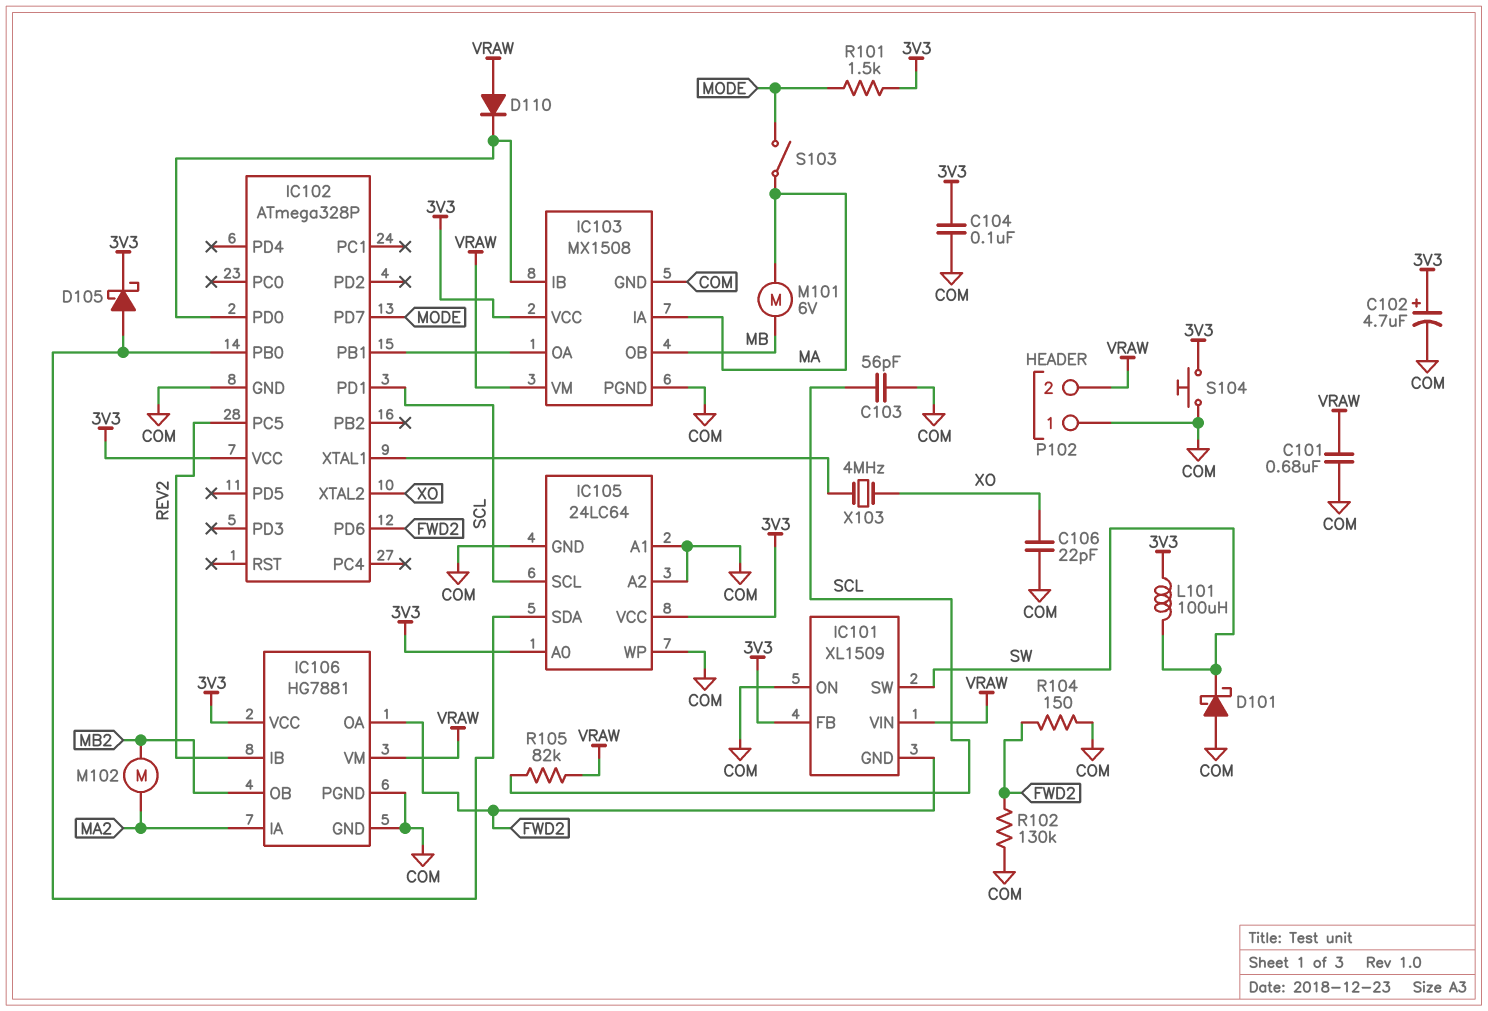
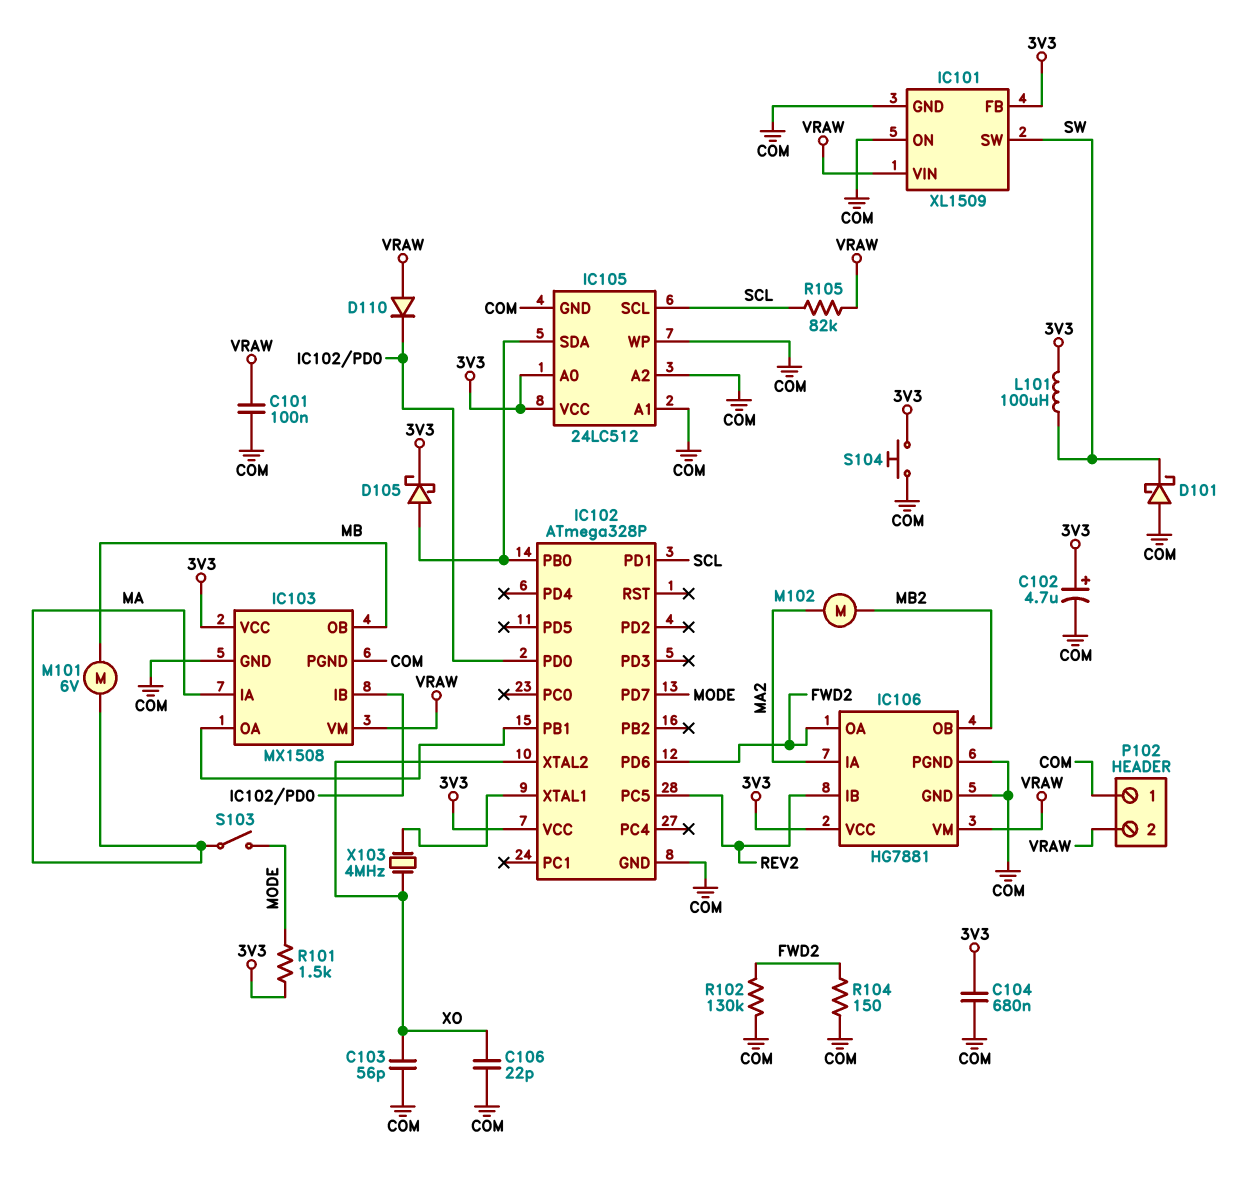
C101: 680nF (COM, VRAW) -> 100nF (COM, VRAW)
C103: 56pF (COM, SCL) -> 56pF (COM, XO)
C104: 100nF (3V3, COM) -> 680nF (3V3, COM)
IC101 pin GND: FWD2 -> COM
IC105: 24LC64 -> 24LC512

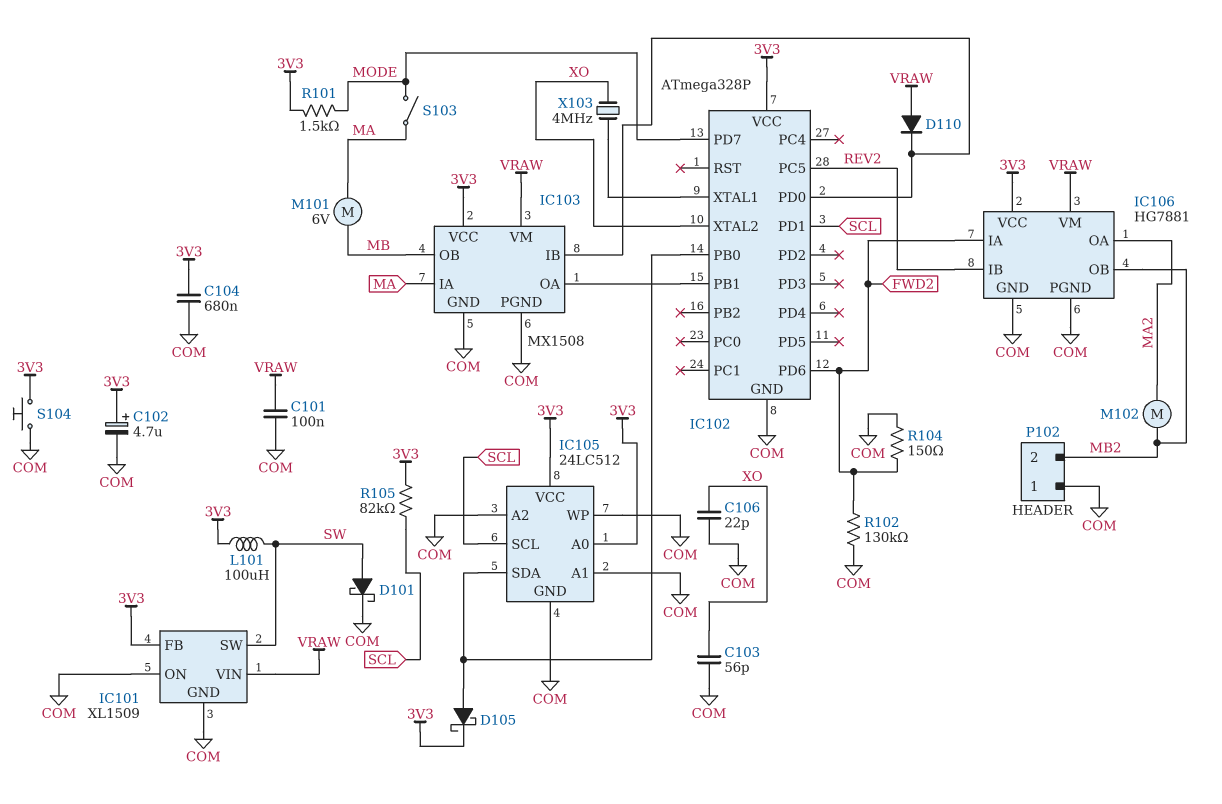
D101: schottky (A COM, K SW) -> schottky (A SW, K COM)
IC106 pin IA: MA2 -> FWD2
IC106 pin OA: FWD2 -> MA2
P102 pin 2: VRAW -> MB2
R105: 82k (SCL, VRAW) -> 82k (3V3, SCL)

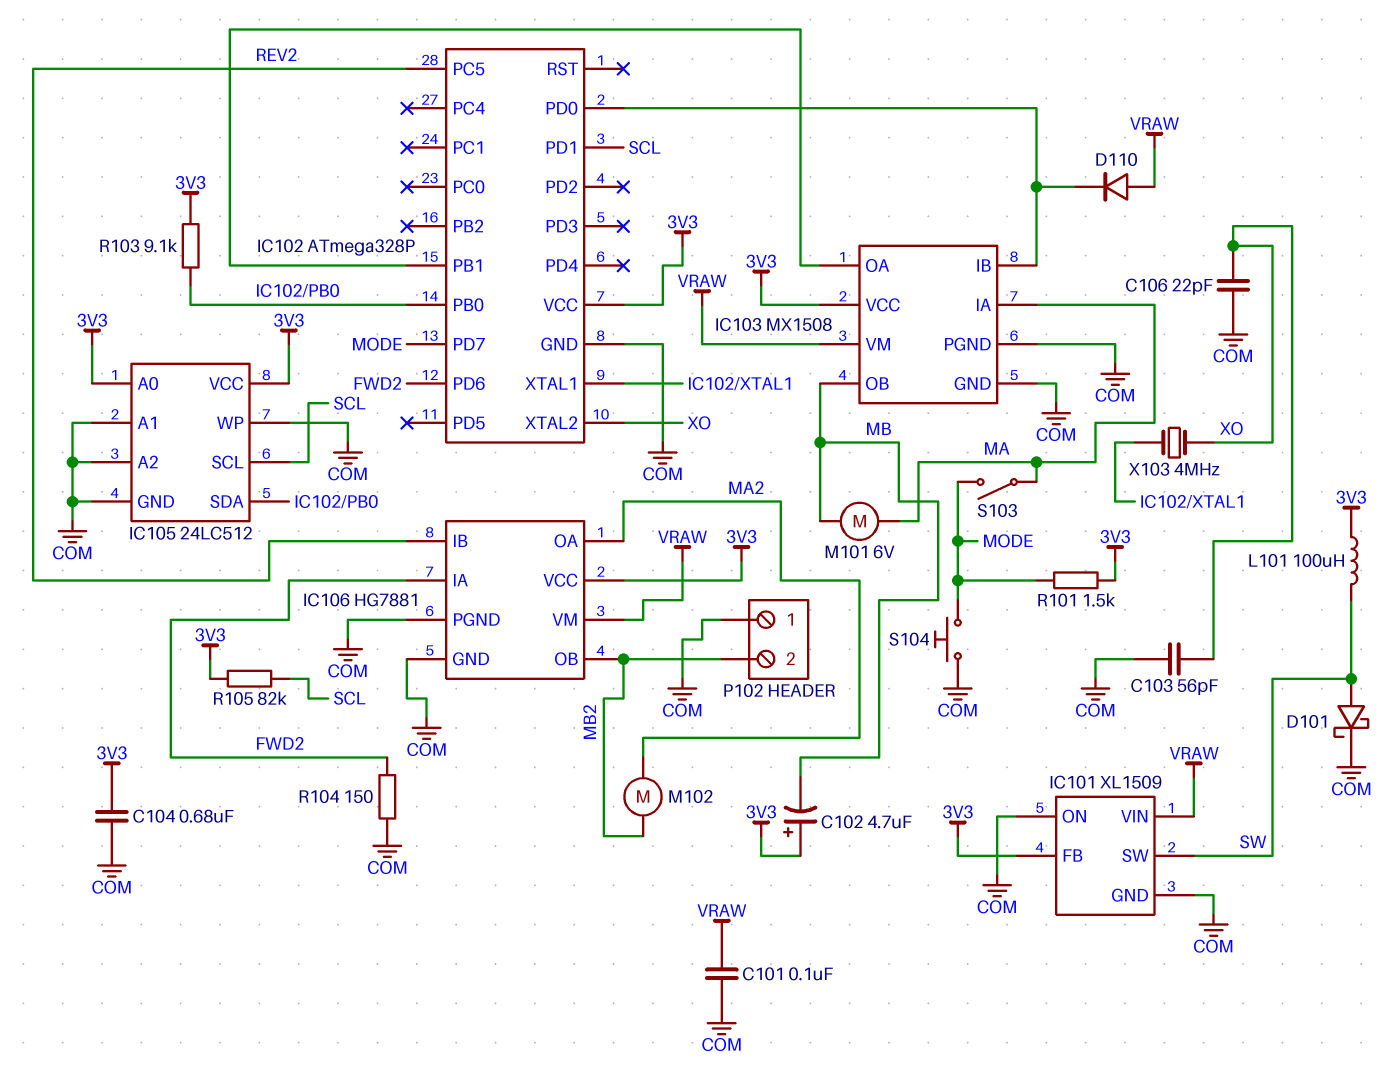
C102: 4.7uF (plus 3V3, minus COM) -> 4.7uF (plus 3V3, minus MB)
D105: schottky (A IC102/PB0, K 3V3) -> none
R102: 130k (COM, FWD2) -> none
R103: none -> 9.1k (3V3, IC102/PB0)
S104: button (3V3, COM) -> button (COM, MODE)

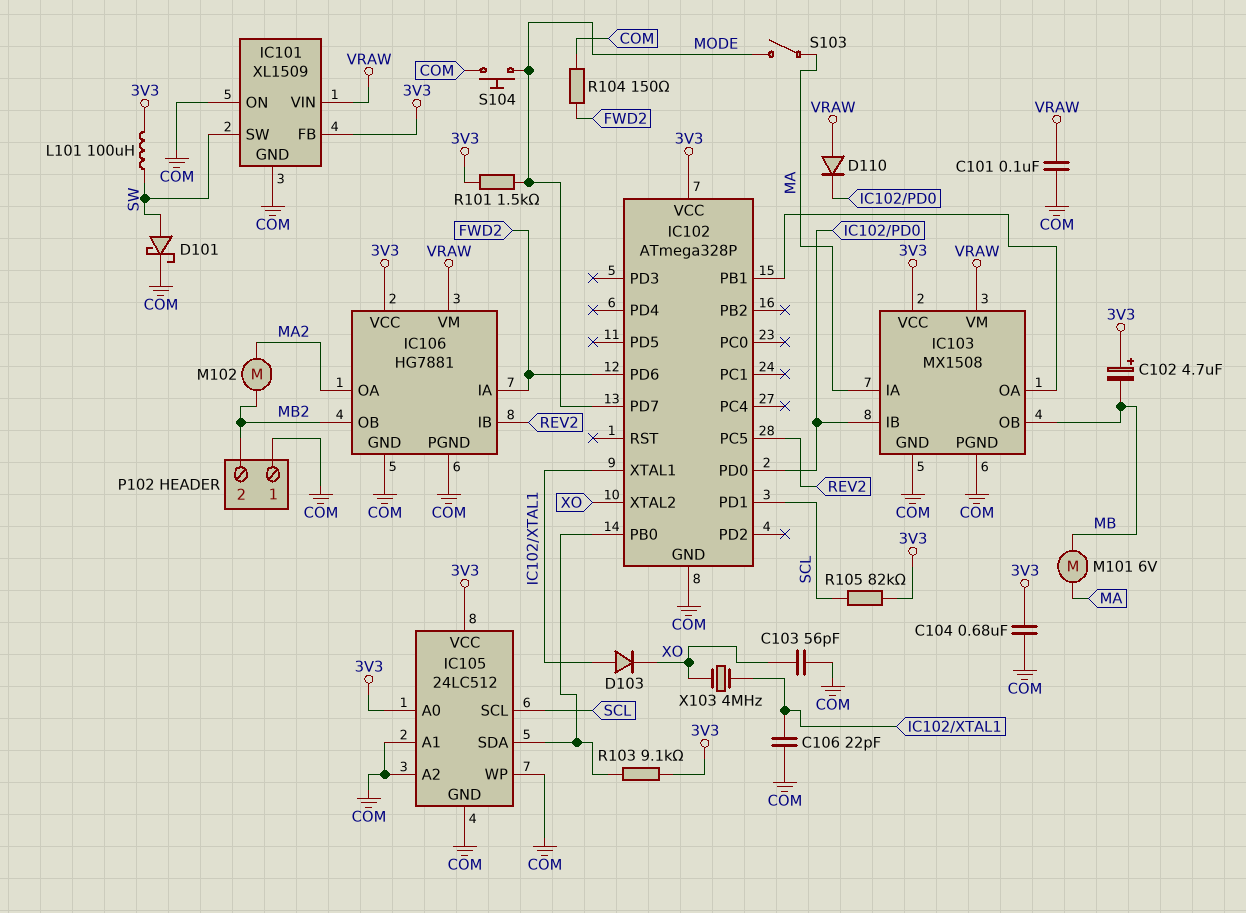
C106: 22pF (COM, XO) -> 22pF (COM, IC102/XTAL1)
D103: none -> diode (A IC102/XTAL1, K XO)

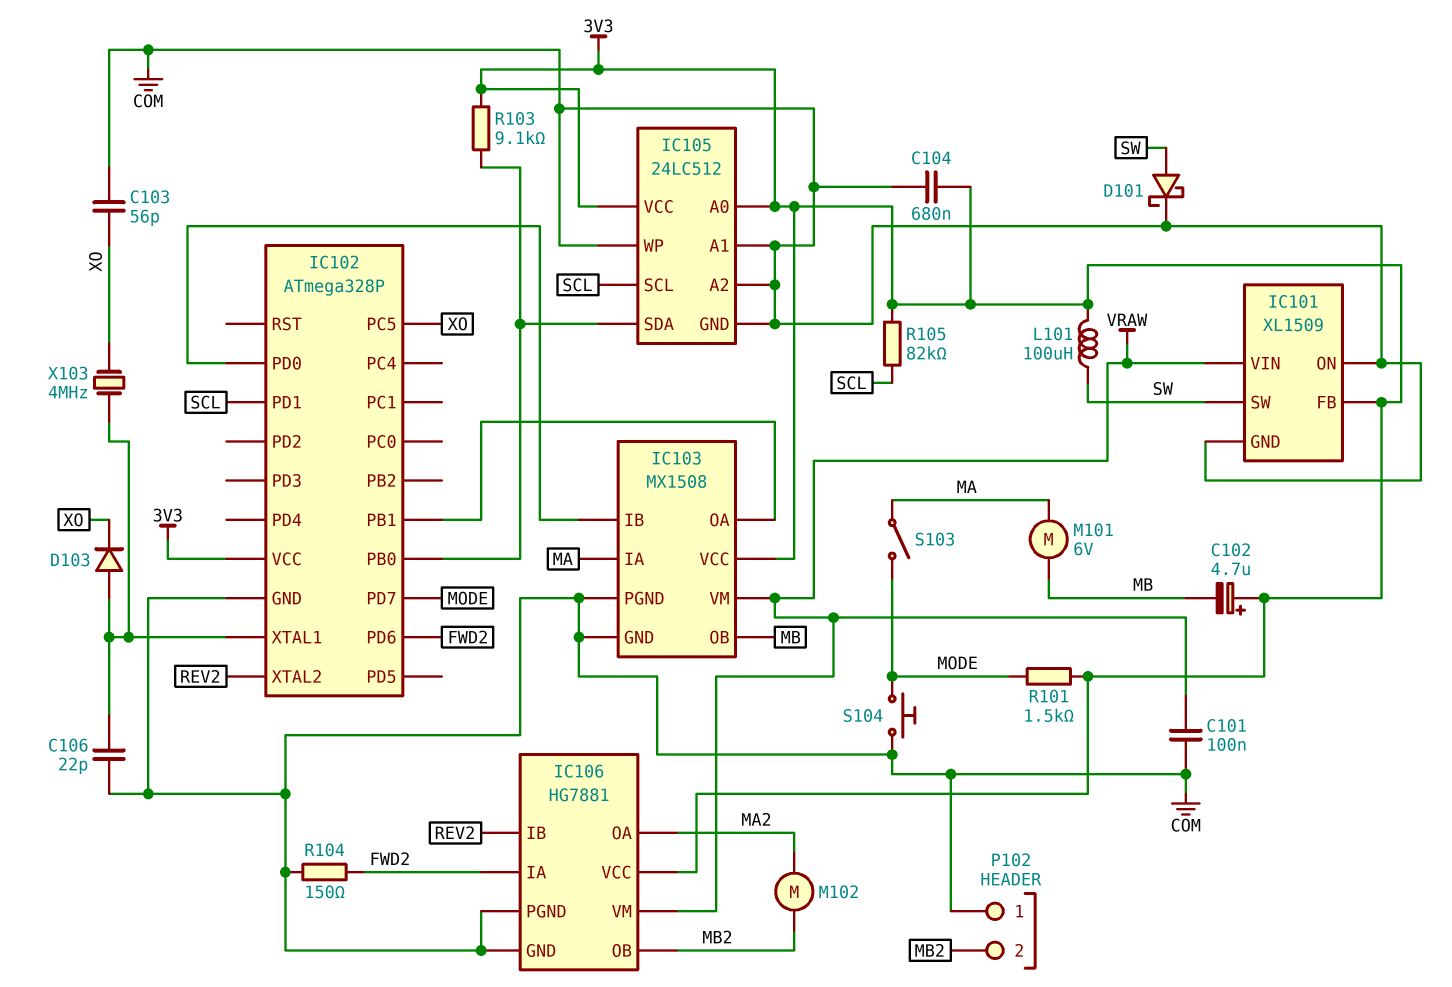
D110: diode (A VRAW, K IC102/PD0) -> none
IC102 pin PC5: REV2 -> XO
IC102 pin XTAL2: XO -> REV2

